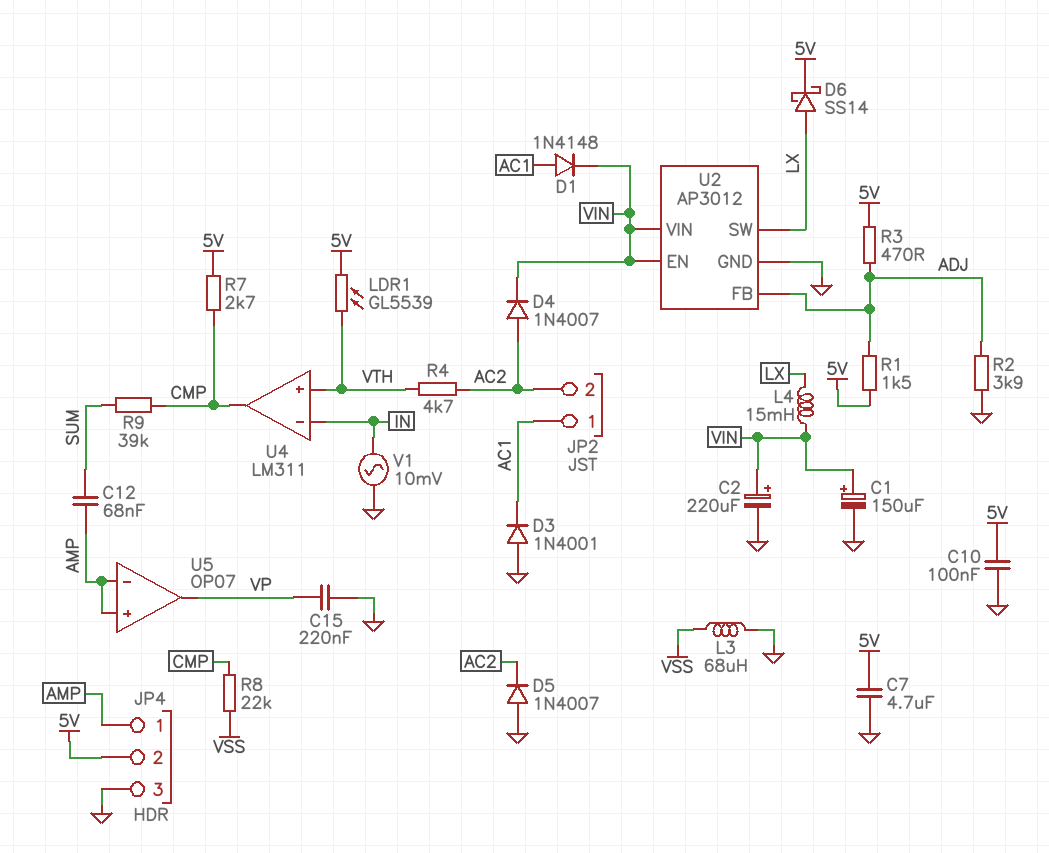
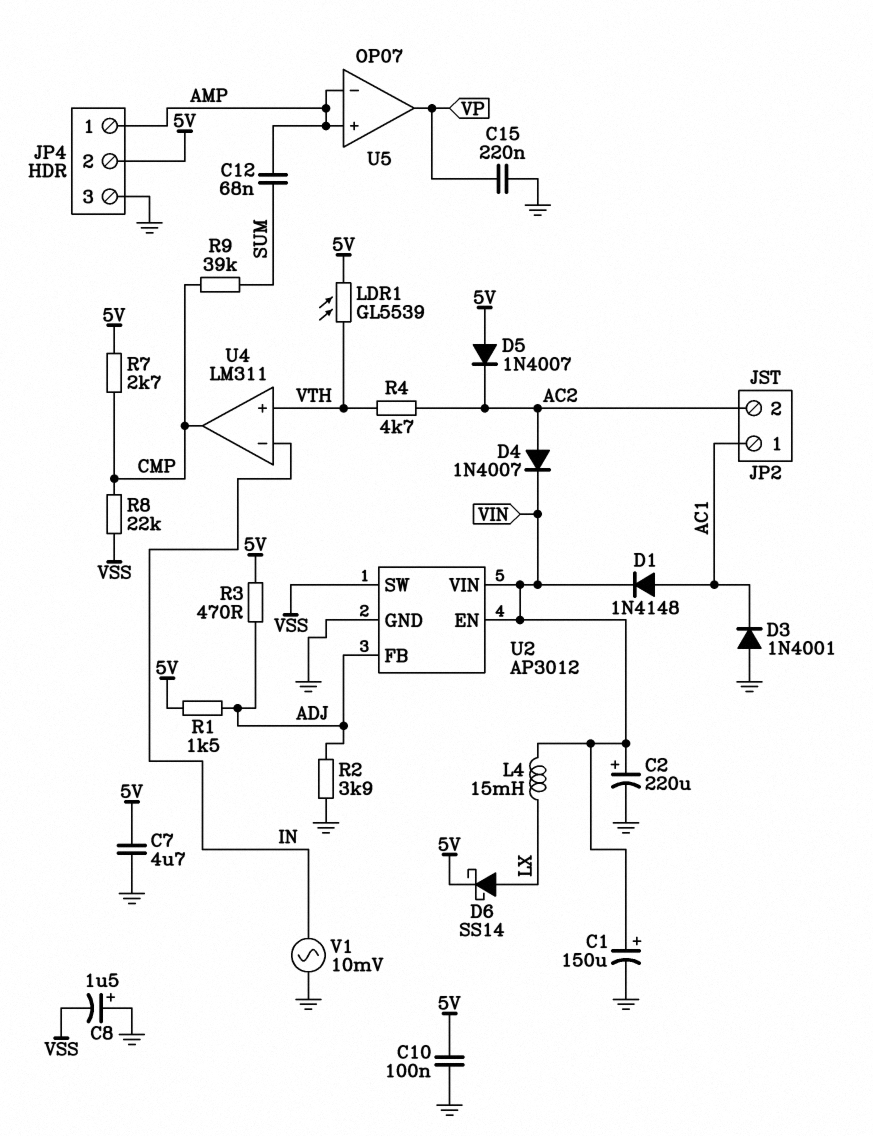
C8: none -> 1.5uF (plus GND, minus VSS)
D5: diode 1N4007 (A GND, K AC2) -> diode 1N4007 (A 5V, K AC2)
L3: 68uH (GND, VSS) -> none
U2 pin SW: LX -> VSS

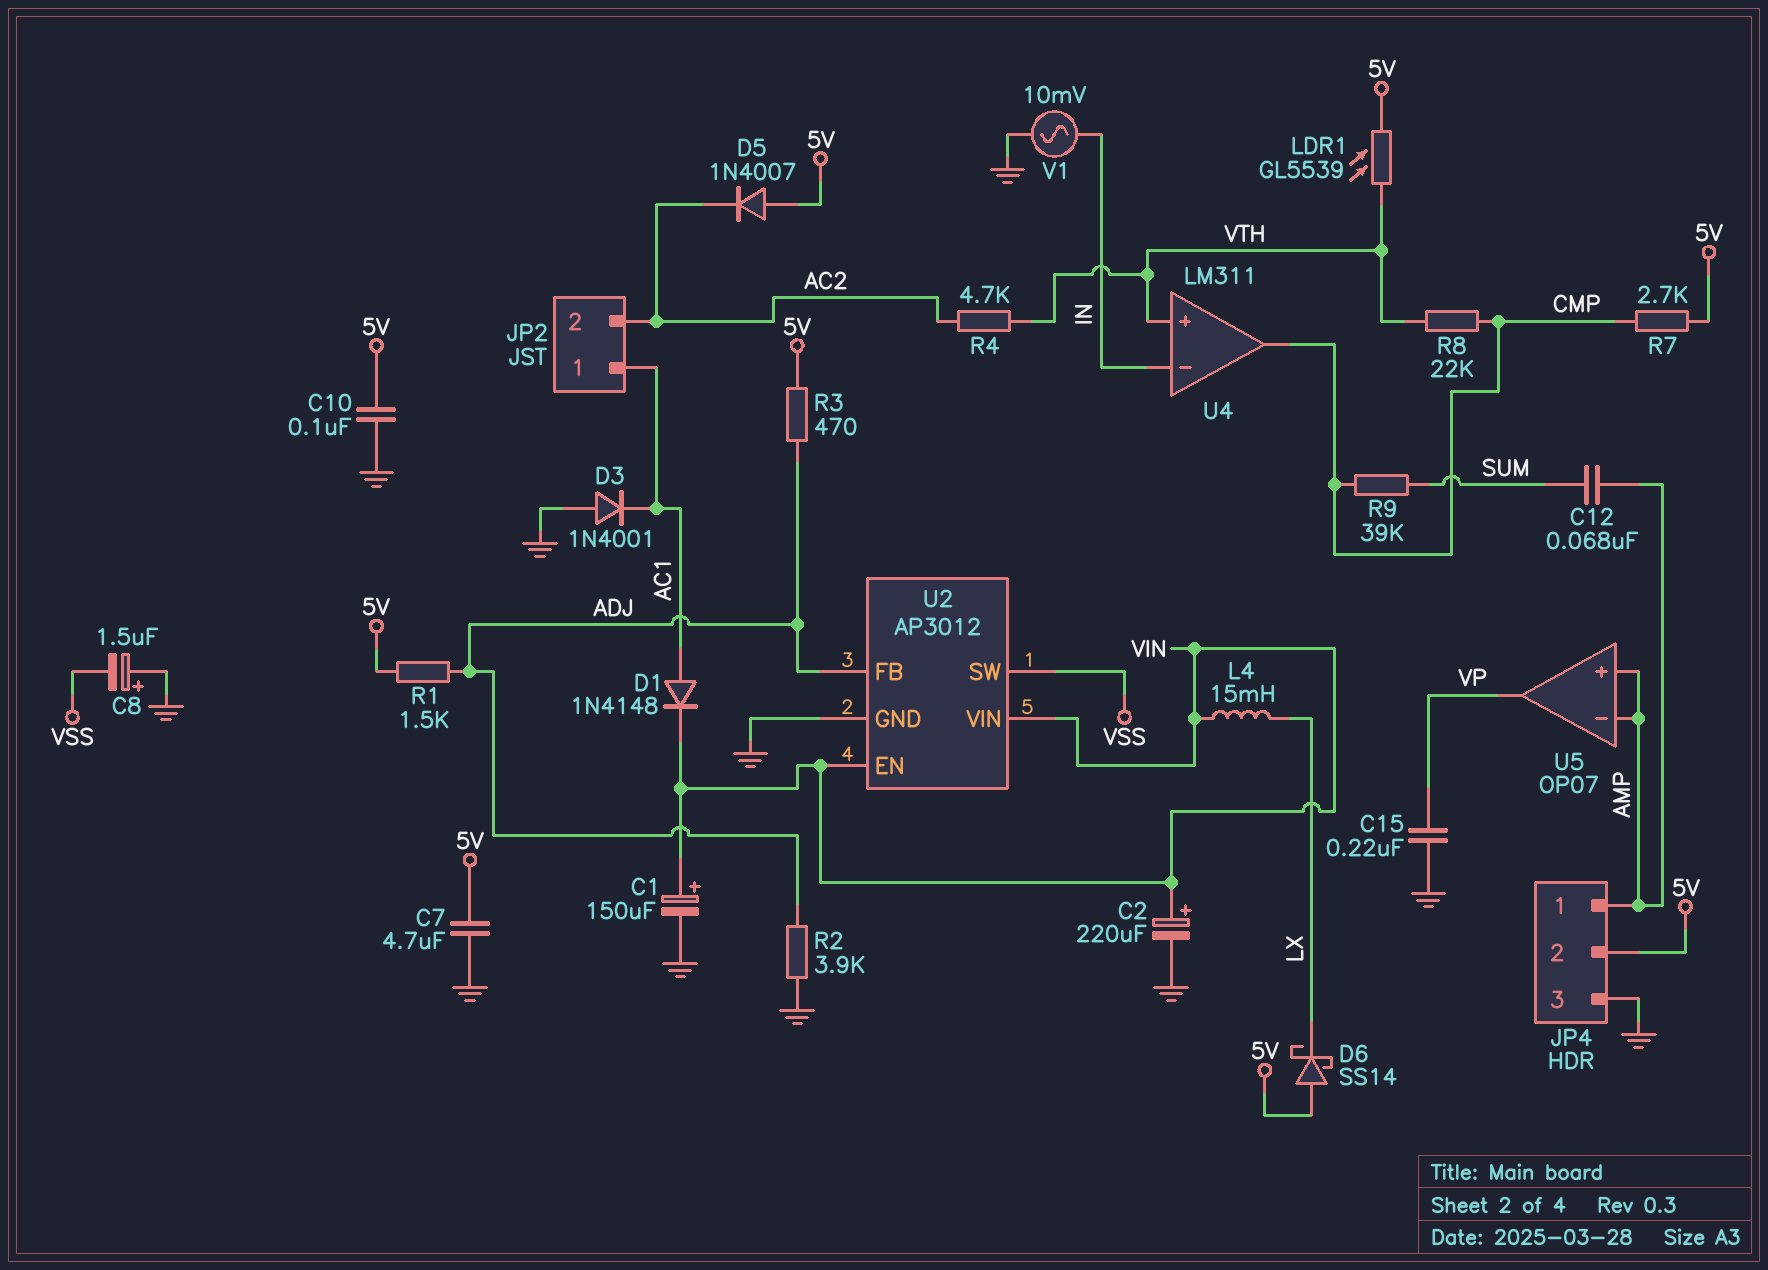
D4: diode 1N4007 (A AC2, K VIN) -> none
D6: schottky SS14 (A LX, K 5V) -> schottky SS14 (A 5V, K LX)
R8: 22k (CMP, VSS) -> 22k (CMP, VTH)

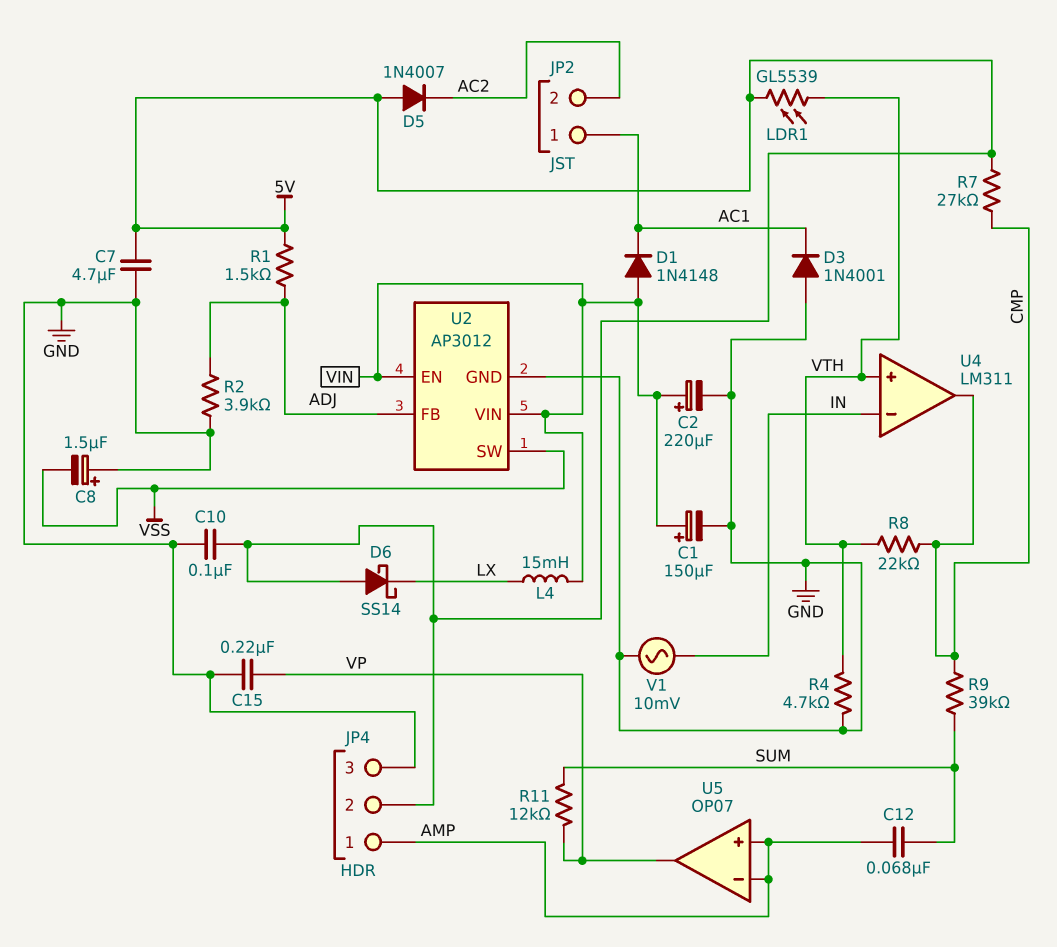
D1: diode 1N4148 (A AC1, K VIN) -> diode 1N4148 (A VIN, K AC1)
R3: 470 (5V, ADJ) -> none
R4: 4.7k (AC2, VTH) -> 4.7k (GND, VTH)
R7: 2.7k (5V, CMP) -> 27k (5V, CMP)
R11: none -> 12k (SUM, VP)

